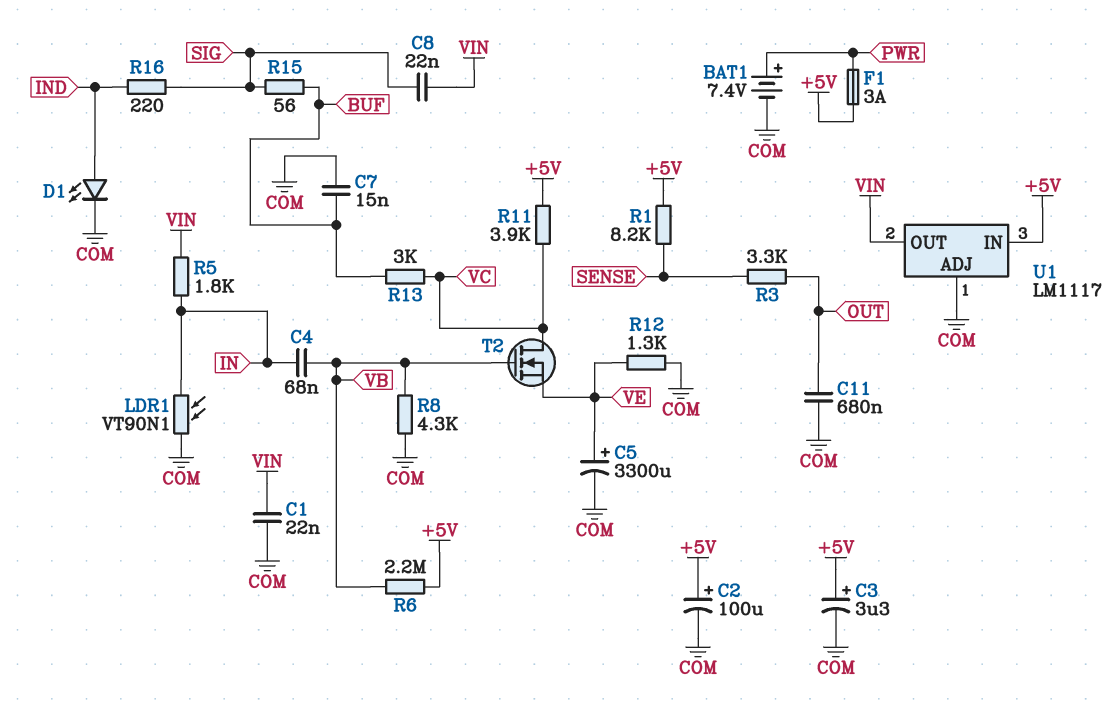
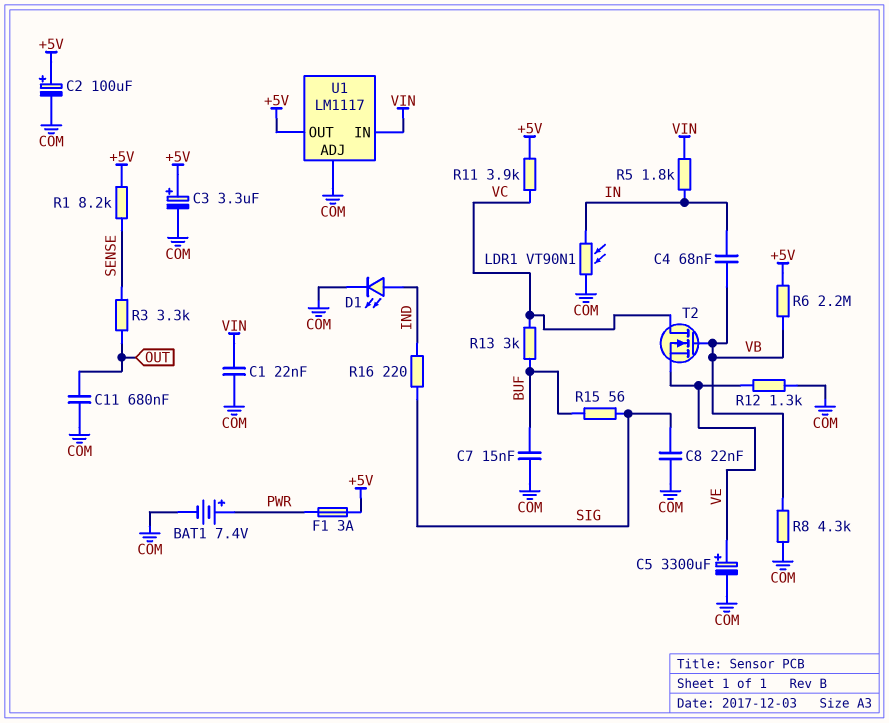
C8: 22nF (SIG, VIN) -> 22nF (COM, SIG)
U1 pin IN: +5V -> VIN
U1 pin OUT: VIN -> +5V

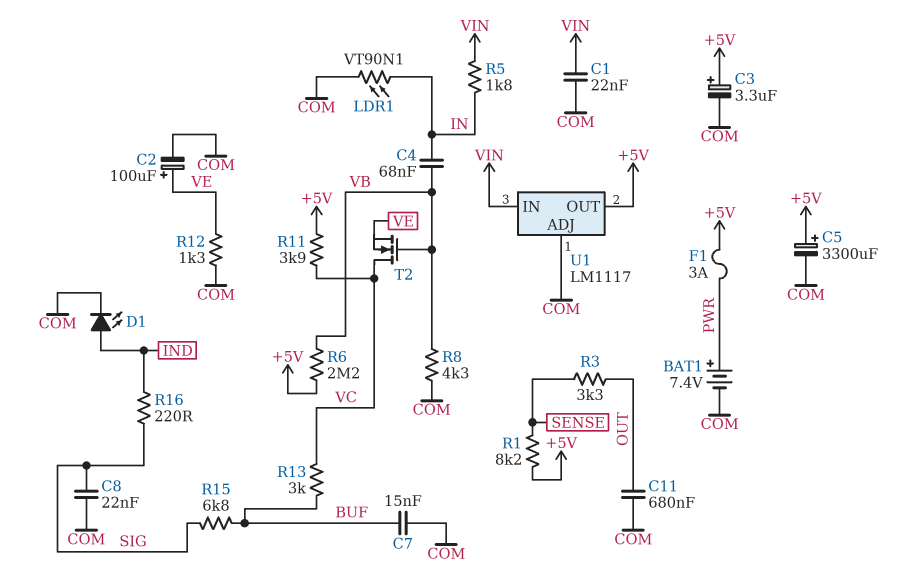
C2: 100uF (plus +5V, minus COM) -> 100uF (plus VE, minus COM)
C5: 3300uF (plus VE, minus COM) -> 3300uF (plus +5V, minus COM)
R15: 56 (BUF, SIG) -> 6.8k (BUF, SIG)

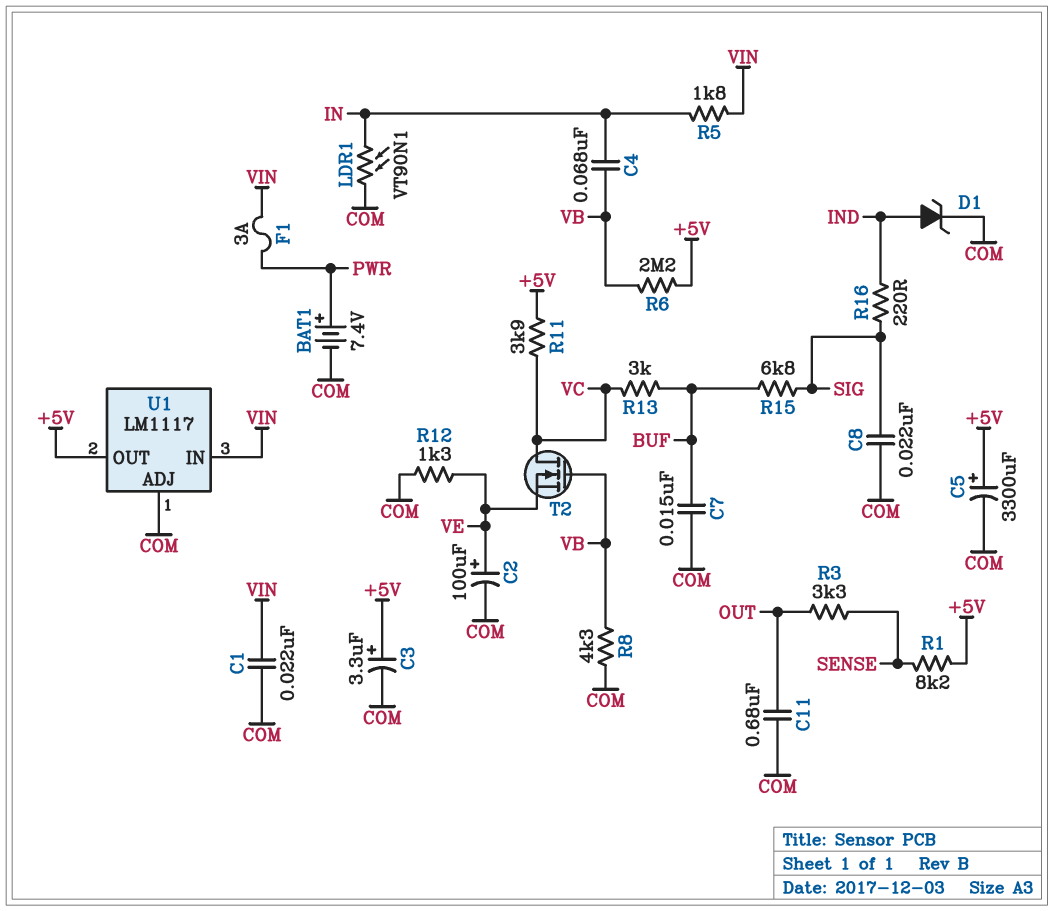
D1: LED (A IND, K COM) -> zener (A IND, K COM)
F1: 3A (+5V, PWR) -> 3A (PWR, VIN)

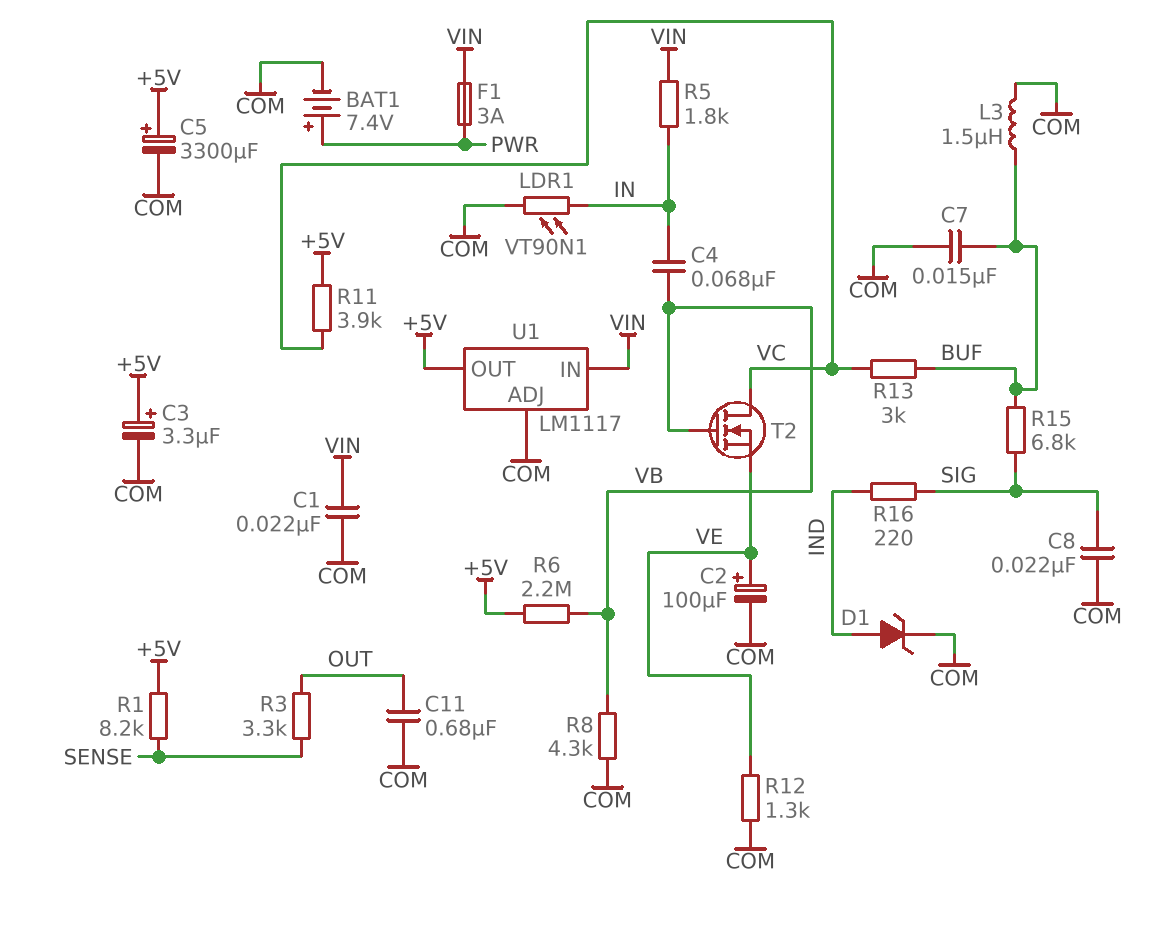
L3: none -> 1.5uH (BUF, COM)

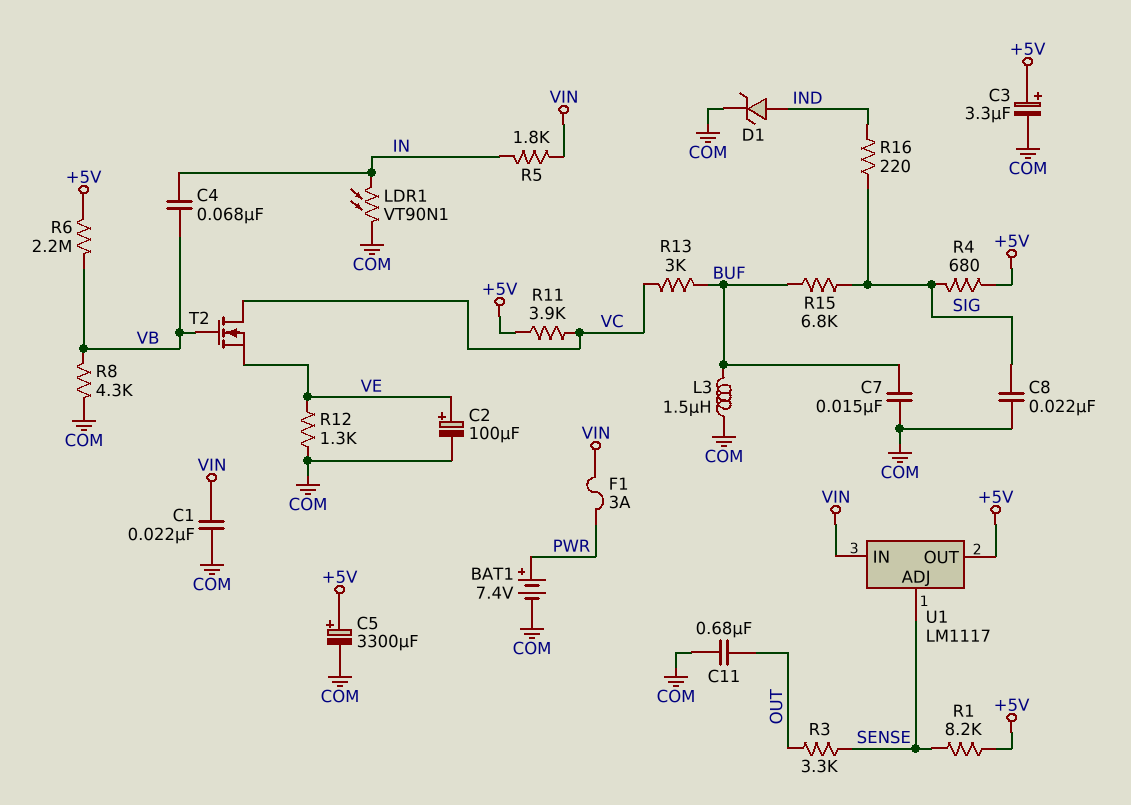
R4: none -> 680 (+5V, SIG)
U1 pin ADJ: COM -> SENSE

